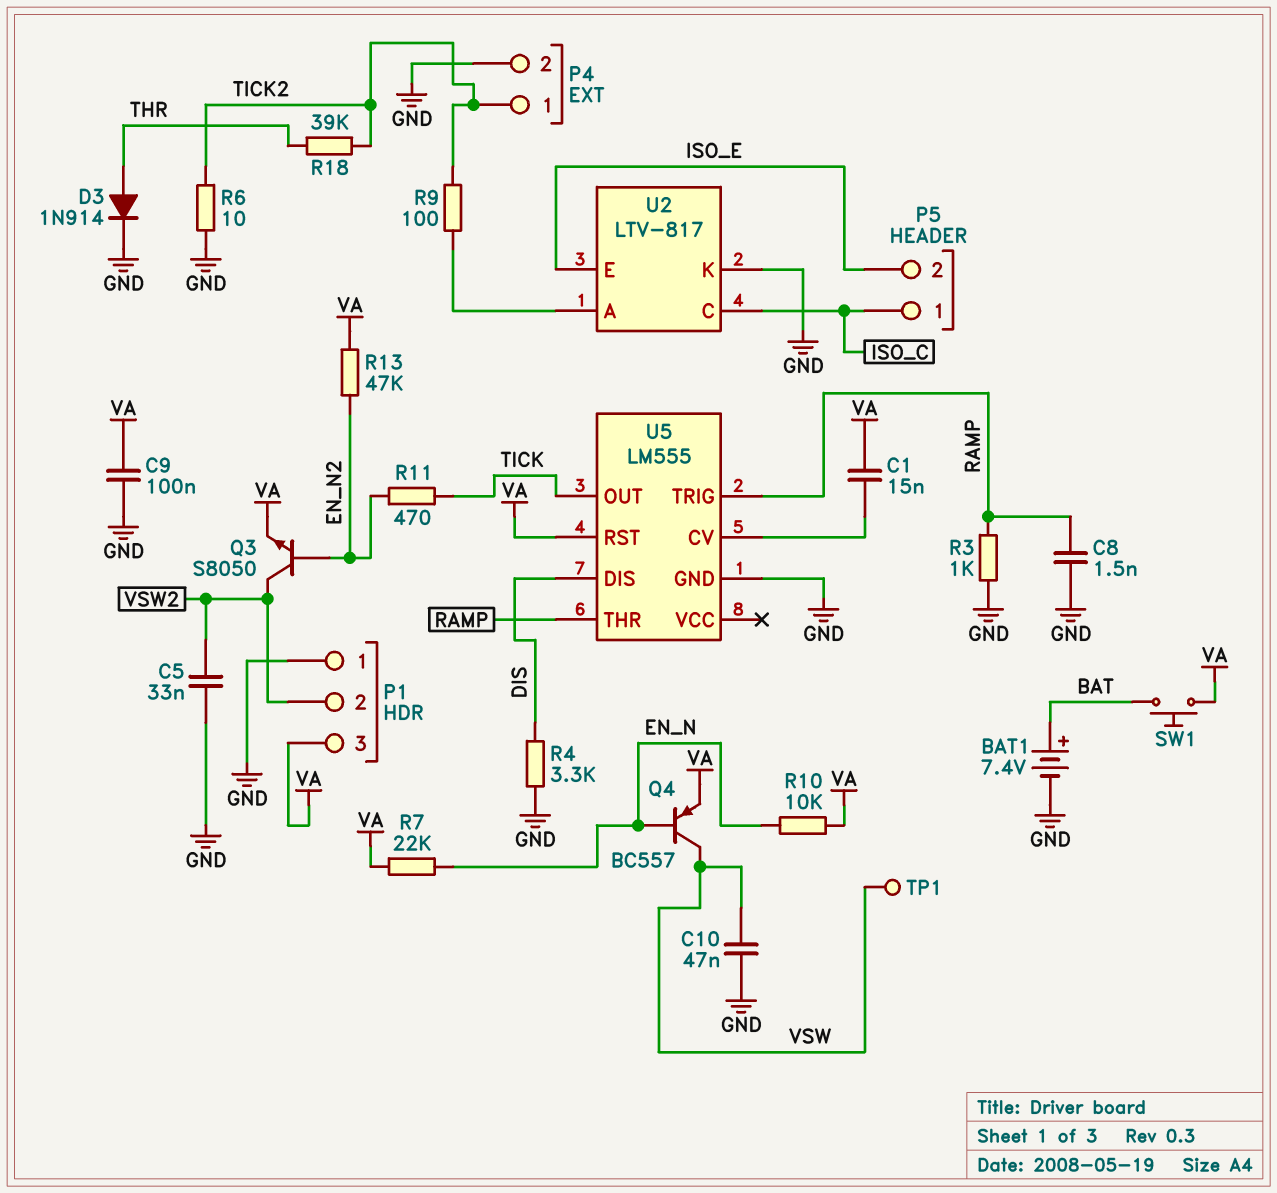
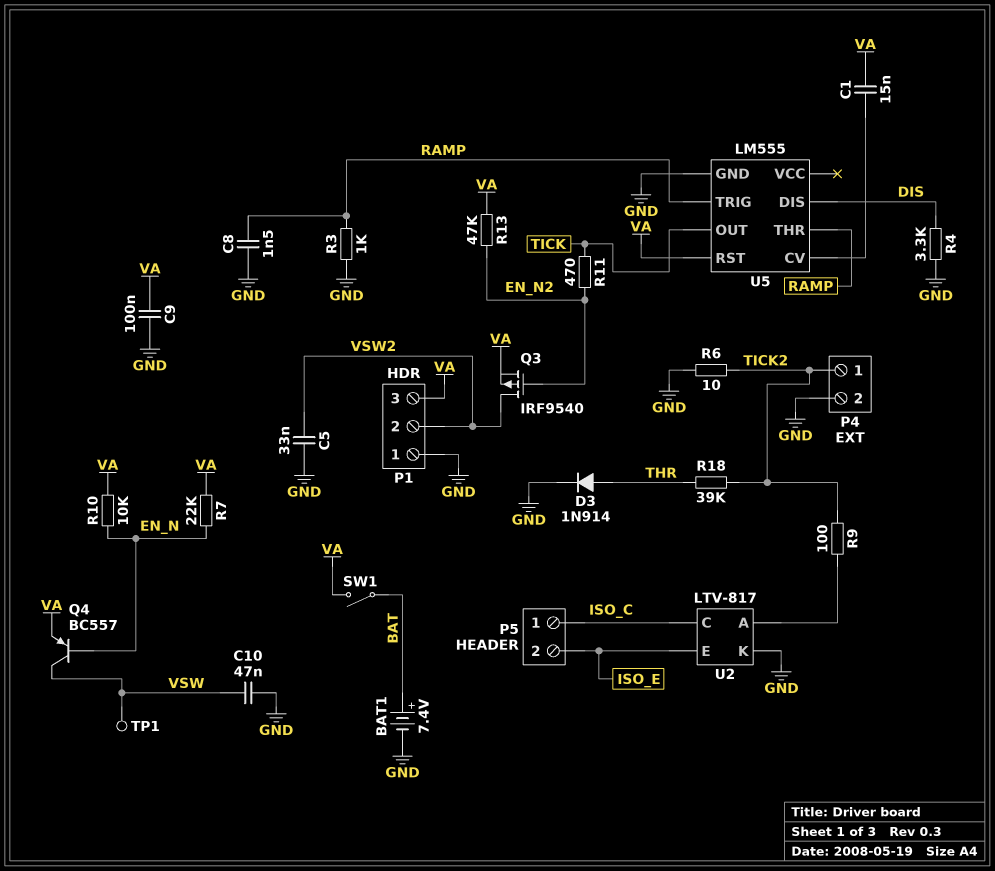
Q3: NPN S8050 (B EN_N2, C VSW2, E VA) -> PMOS IRF9540 (G EN_N2, D VSW2, S VA)
SW1: button (BAT, VA) -> switch (BAT, VA)

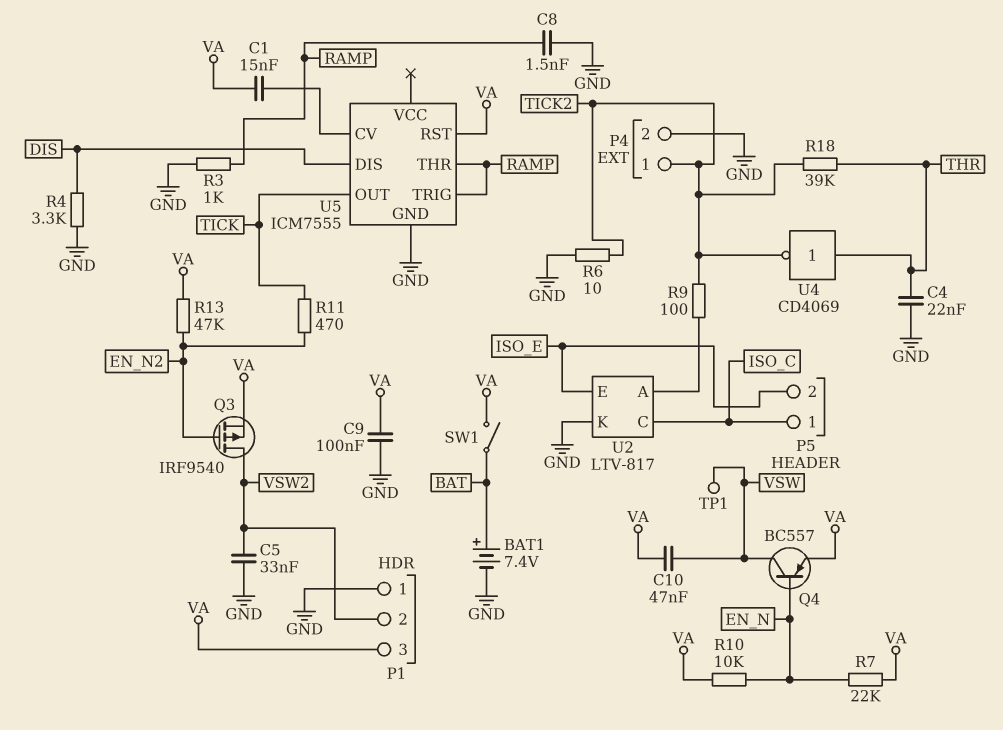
C4: none -> 22nF (GND, THR)
C10: 47nF (GND, VSW) -> 47nF (VA, VSW)
D3: diode 1N914 (A THR, K GND) -> none
U4: none -> NOT CD4069 (in THR, out TICK2)
U5: LM555 -> ICM7555

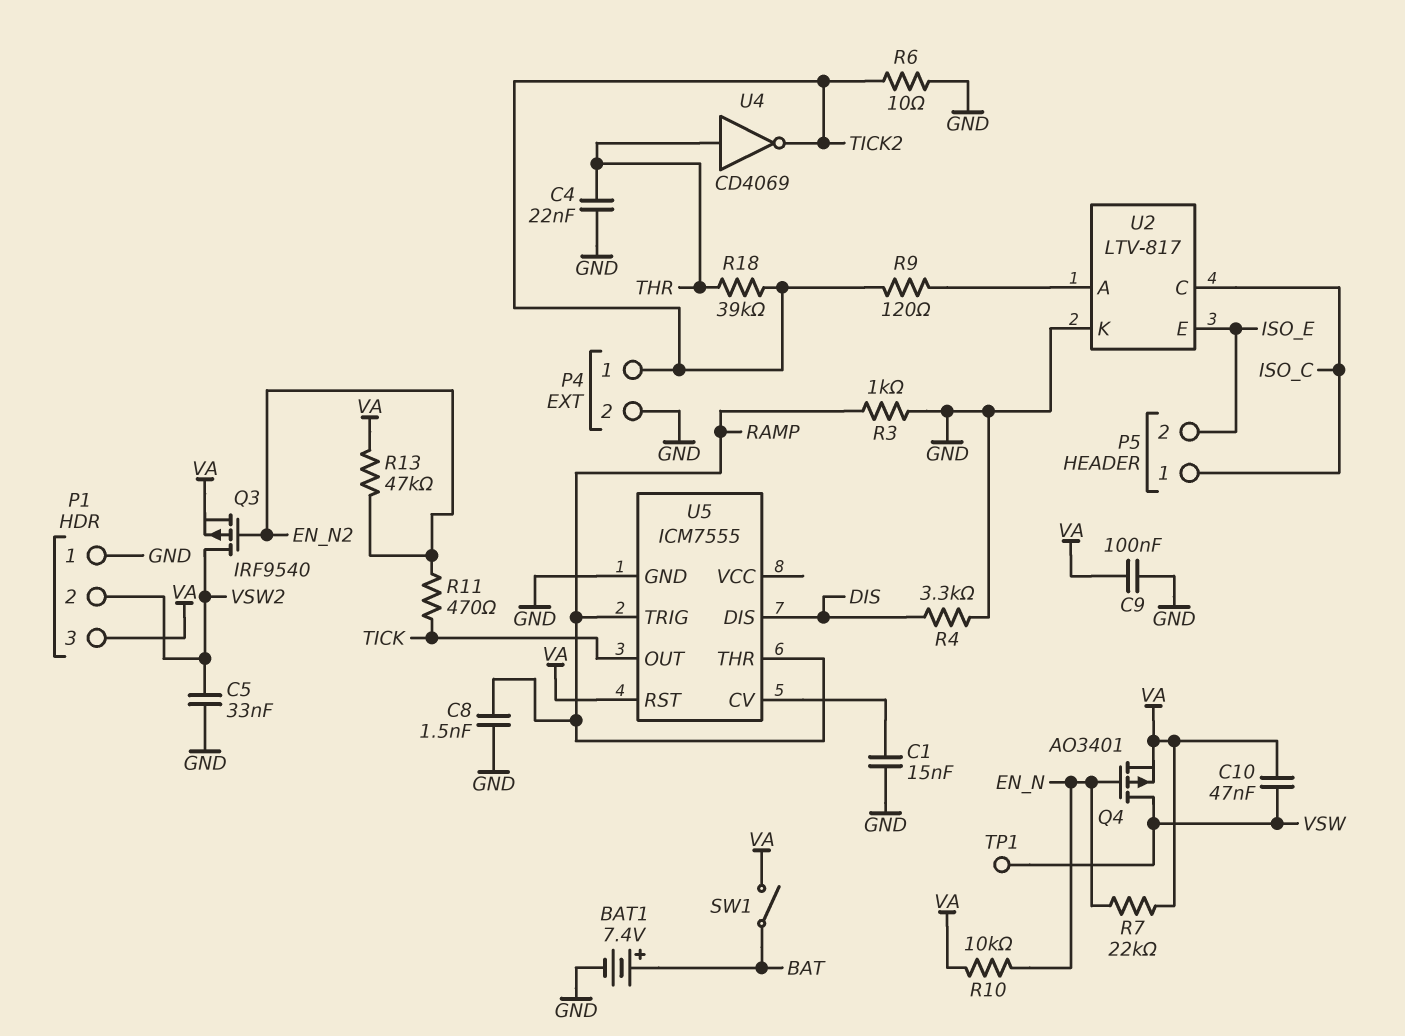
C1: 15nF (U5/CV, VA) -> 15nF (GND, U5/CV)
Q4: PNP BC557 (B EN_N, C VSW, E VA) -> PMOS AO3401 (G EN_N, D VSW, S VA)
R9: 100 (TICK2, U2/A) -> 120 (TICK2, U2/A)

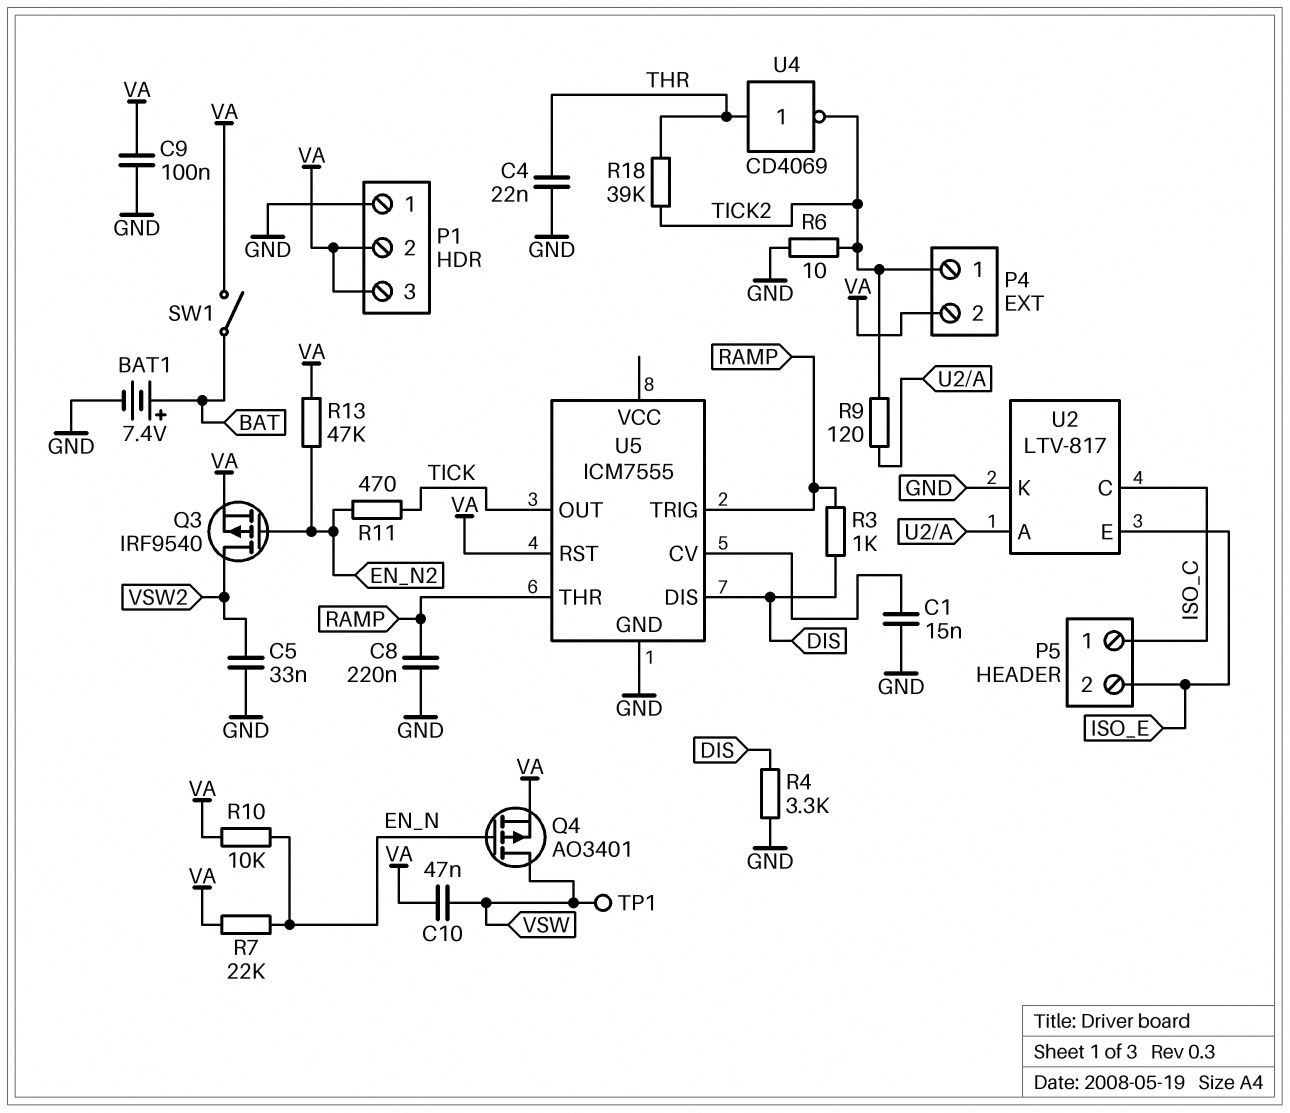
C8: 1.5nF (GND, RAMP) -> 220nF (GND, RAMP)
P1 pin 2: VSW2 -> VA
P4 pin 2: GND -> VA
R3: 1k (GND, RAMP) -> 1k (DIS, RAMP)

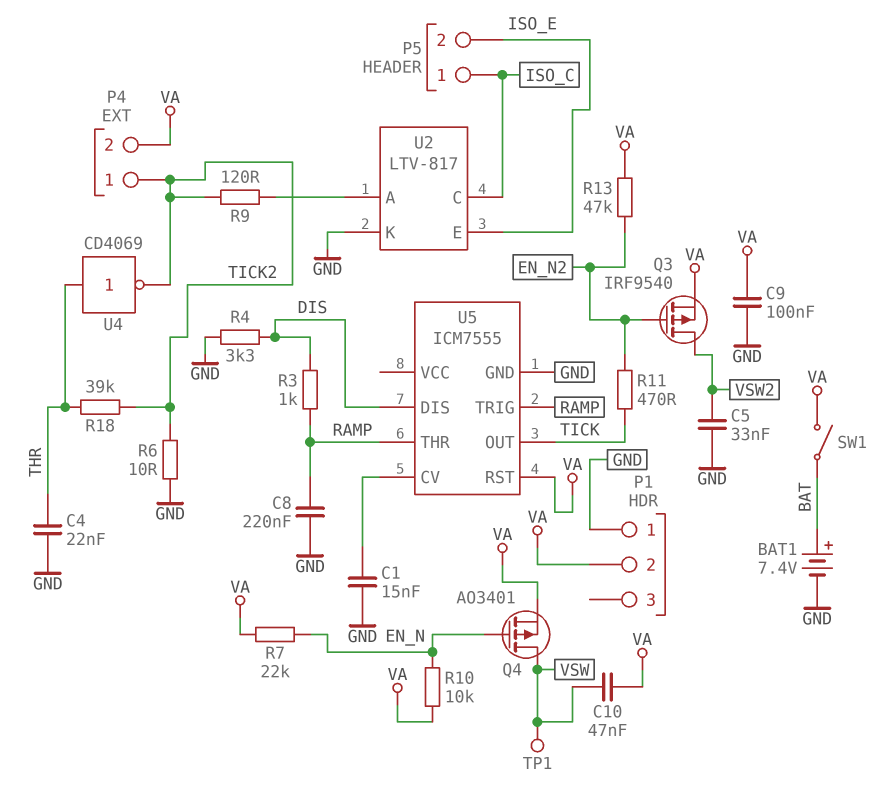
P1 pin 3: VA -> none

